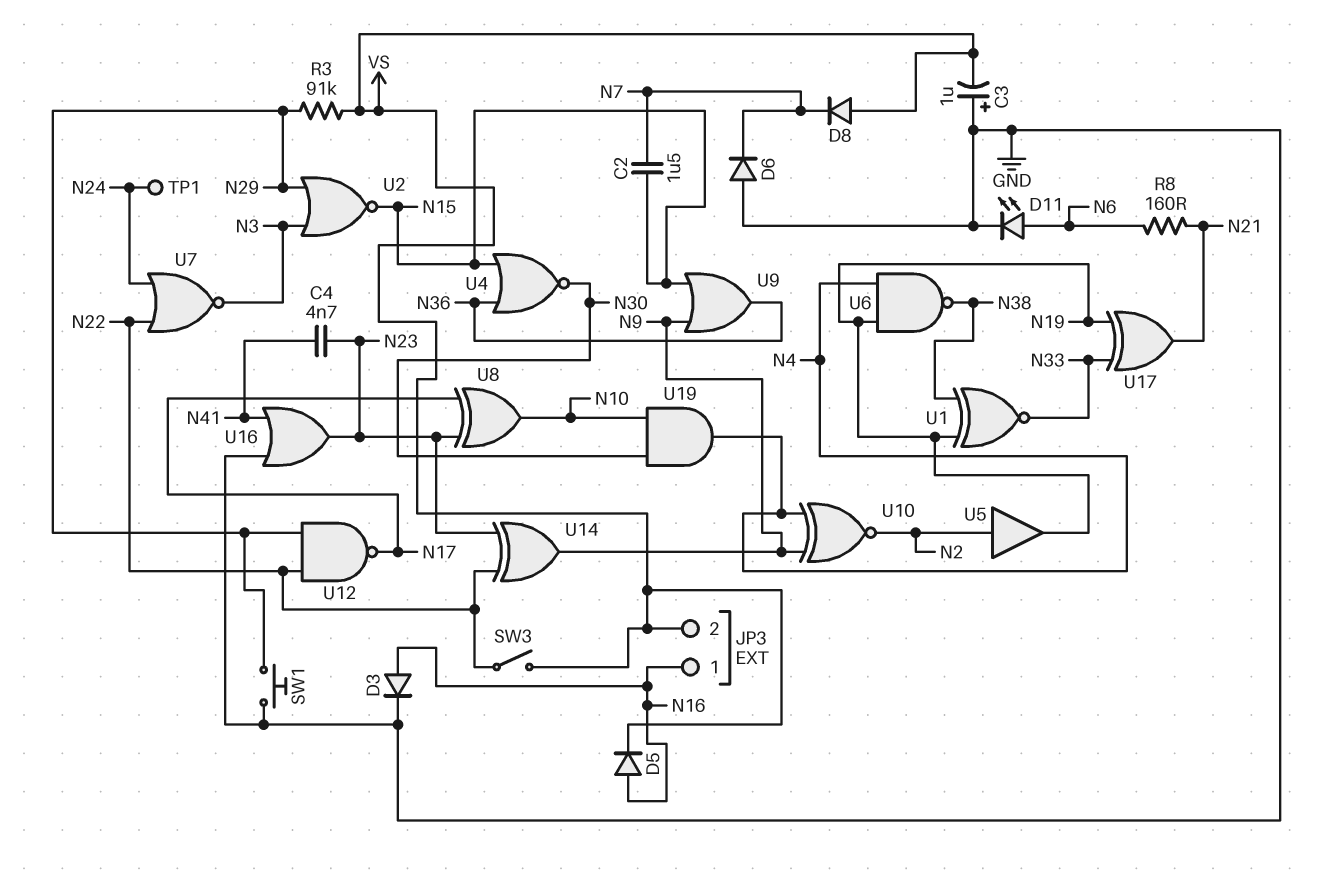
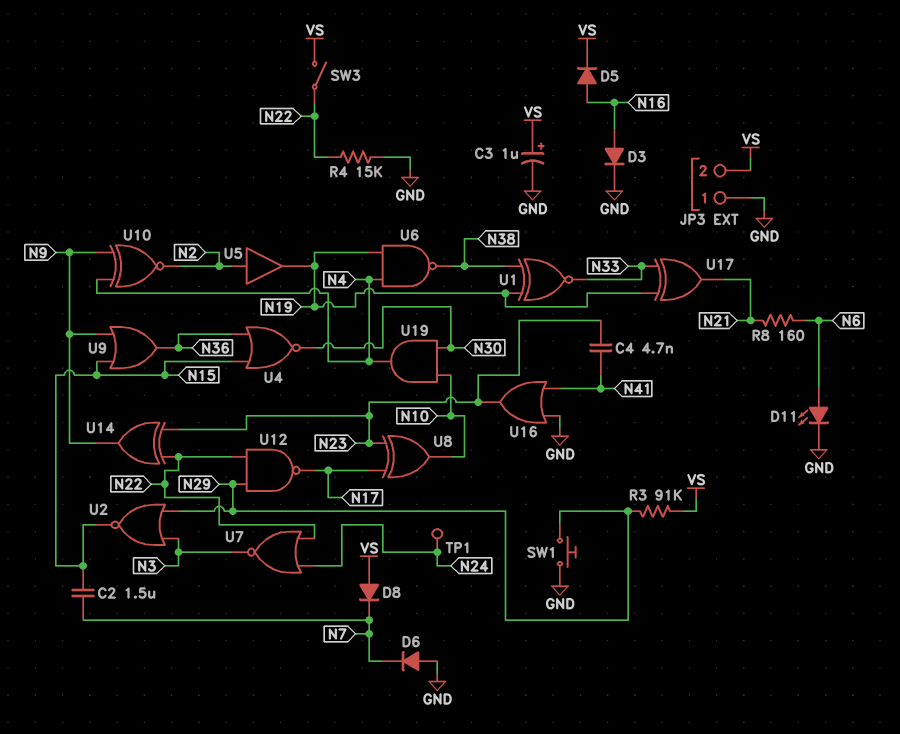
C3: 1uF (plus GND, minus VS) -> 1uF (plus VS, minus GND)
JP3 pin 1: N16 -> GND
R4: none -> 15k (GND, N22)

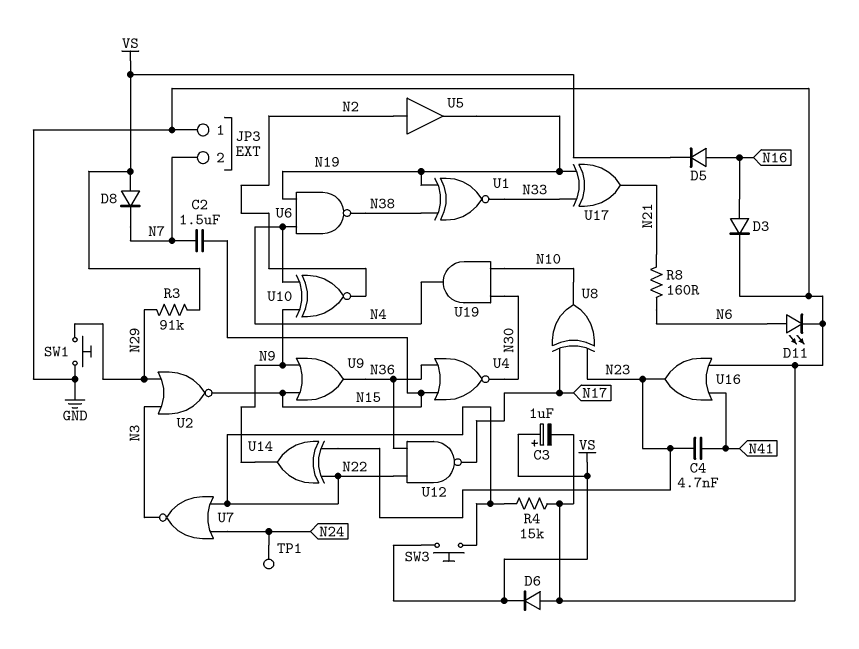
D6: diode (A GND, K N7) -> diode (A GND, K VS)
JP3 pin 2: VS -> N7
SW3: switch (N22, VS) -> button (N22, VS)
U12: NAND (in N22, in N29, out N17) -> NAND (in N22, in N36, out N17)

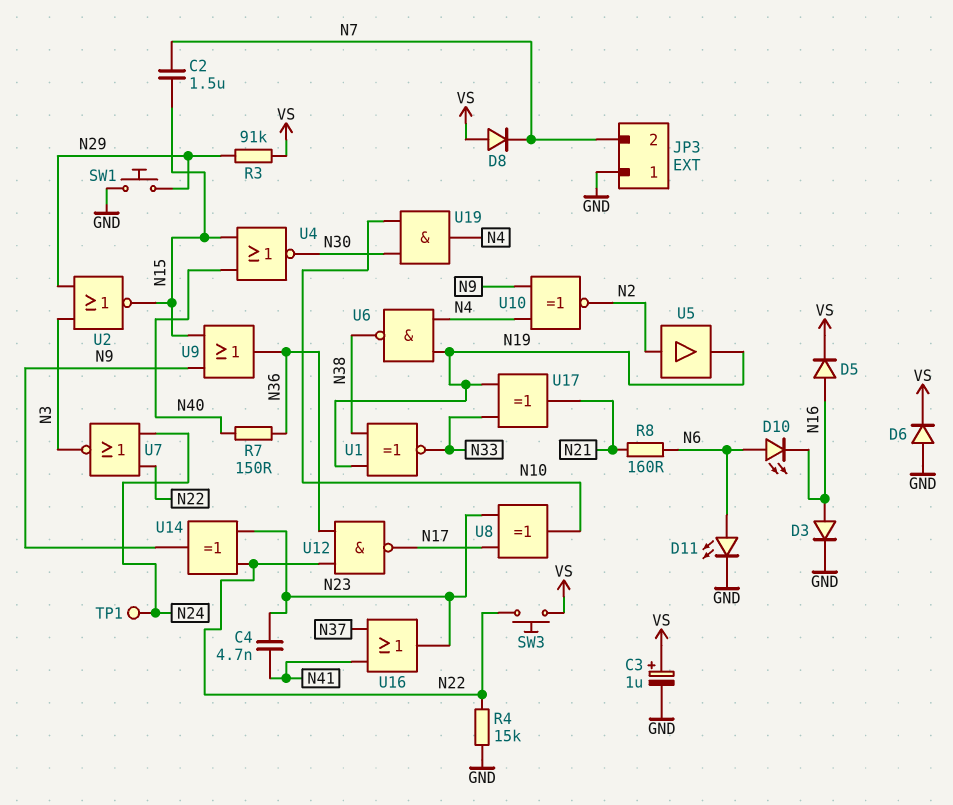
D10: none -> LED (A N6, K N16)
R7: none -> 150 (N36, N40)
U4: NOR (in N15, in N36, out N30) -> NOR (in N15, in N40, out N30)
U16: OR (in GND, in N41, out N23) -> OR (in N37, in N41, out N23)

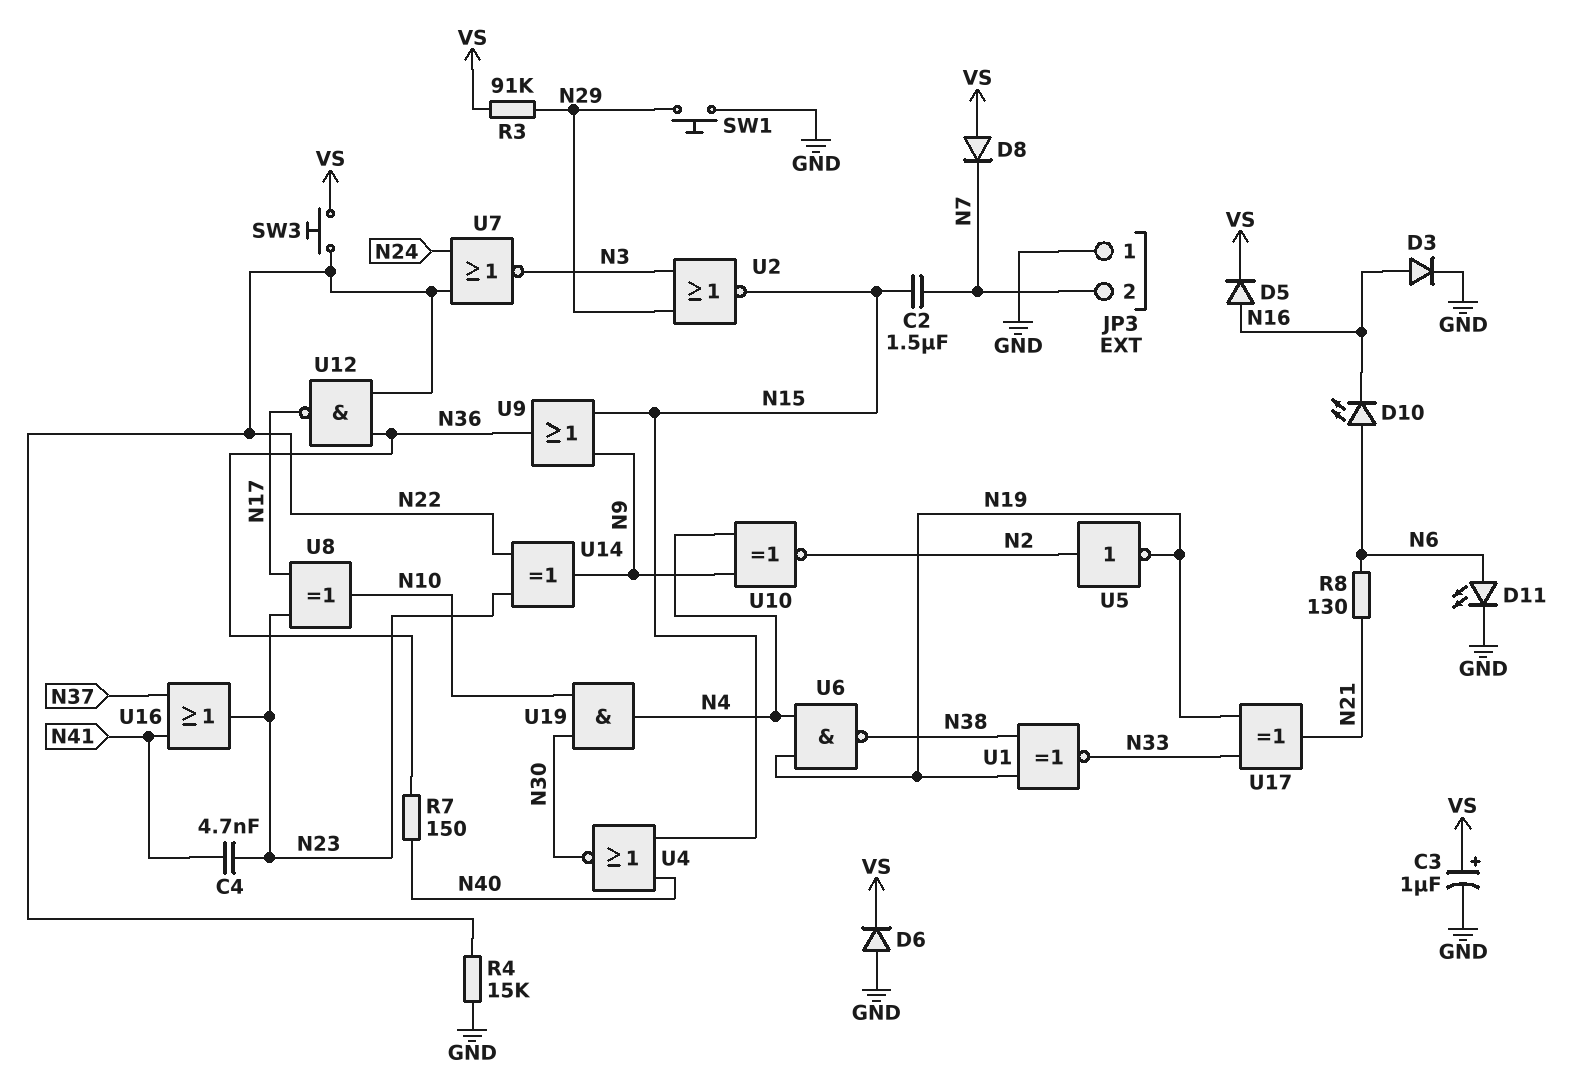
R8: 160 (N6, N21) -> 130 (N6, N21)
TP1: test point (N24) -> none
U5: buffer (in N2, out N19) -> NOT (in N2, out N19)

